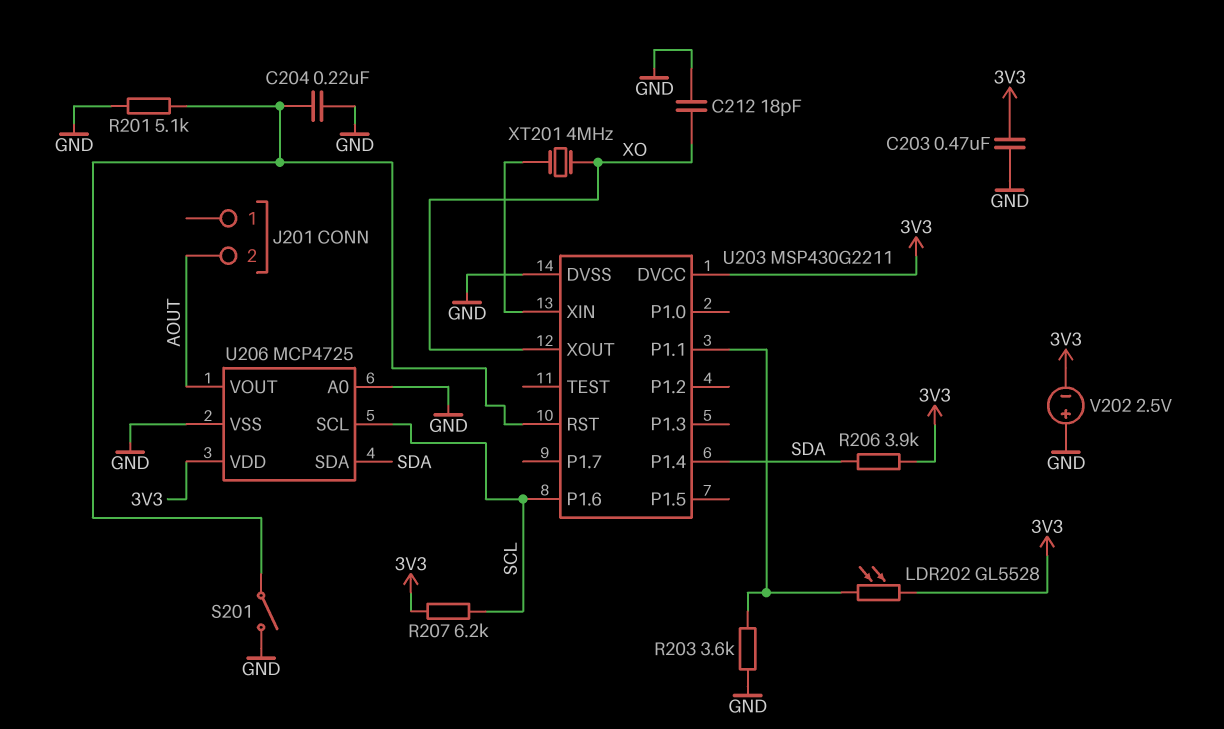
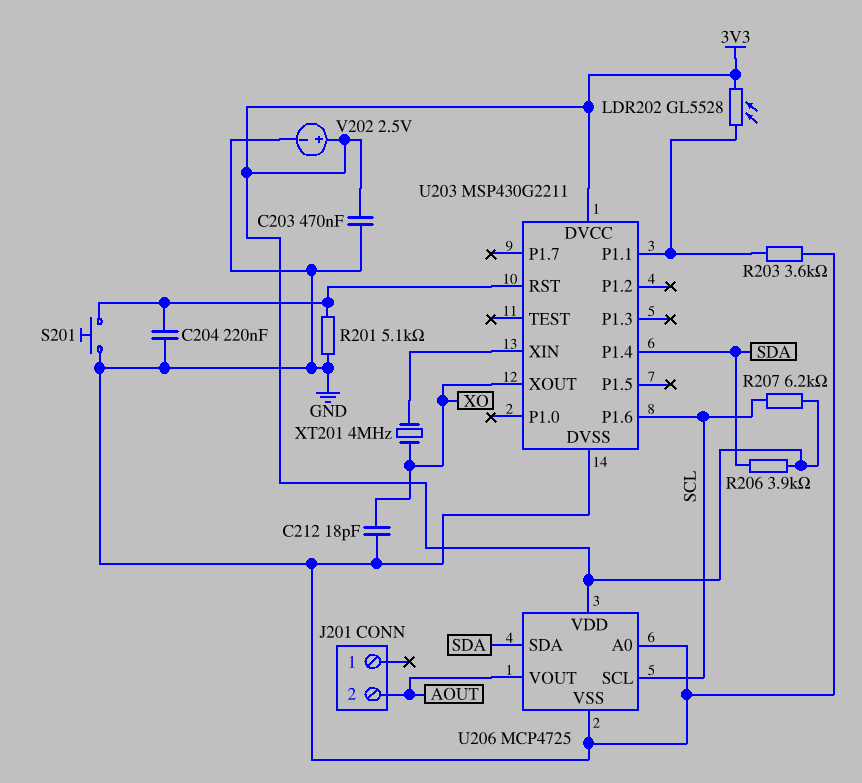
S201: switch (GND, U203/RST) -> button (GND, U203/RST)
V202: 2.5V (plus GND, minus 3V3) -> 2.5V (plus 3V3, minus GND)

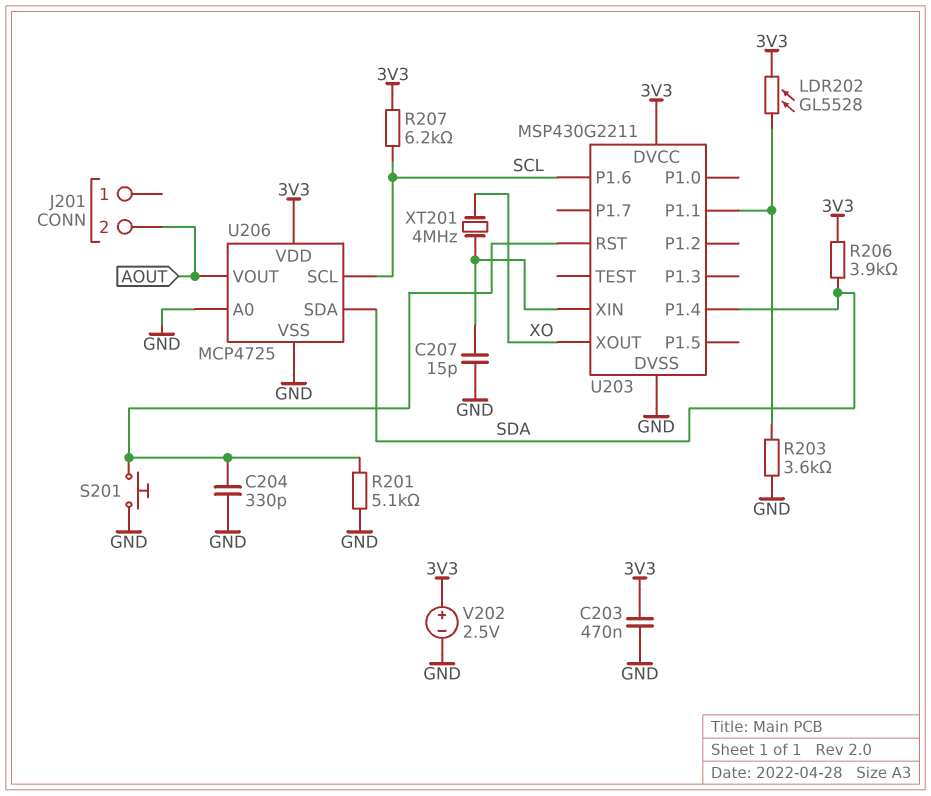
C204: 220nF (GND, U203/RST) -> 330pF (GND, U203/RST)
C207: none -> 15pF (GND, U203/XIN)
C212: 18pF (GND, XO) -> none

